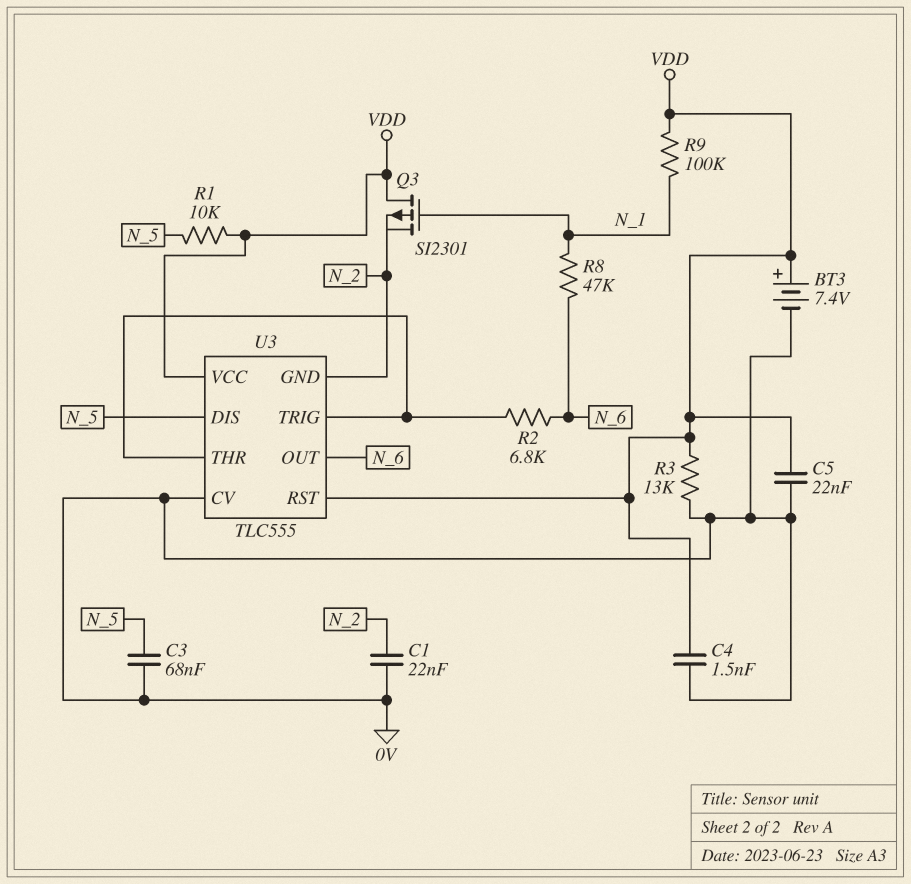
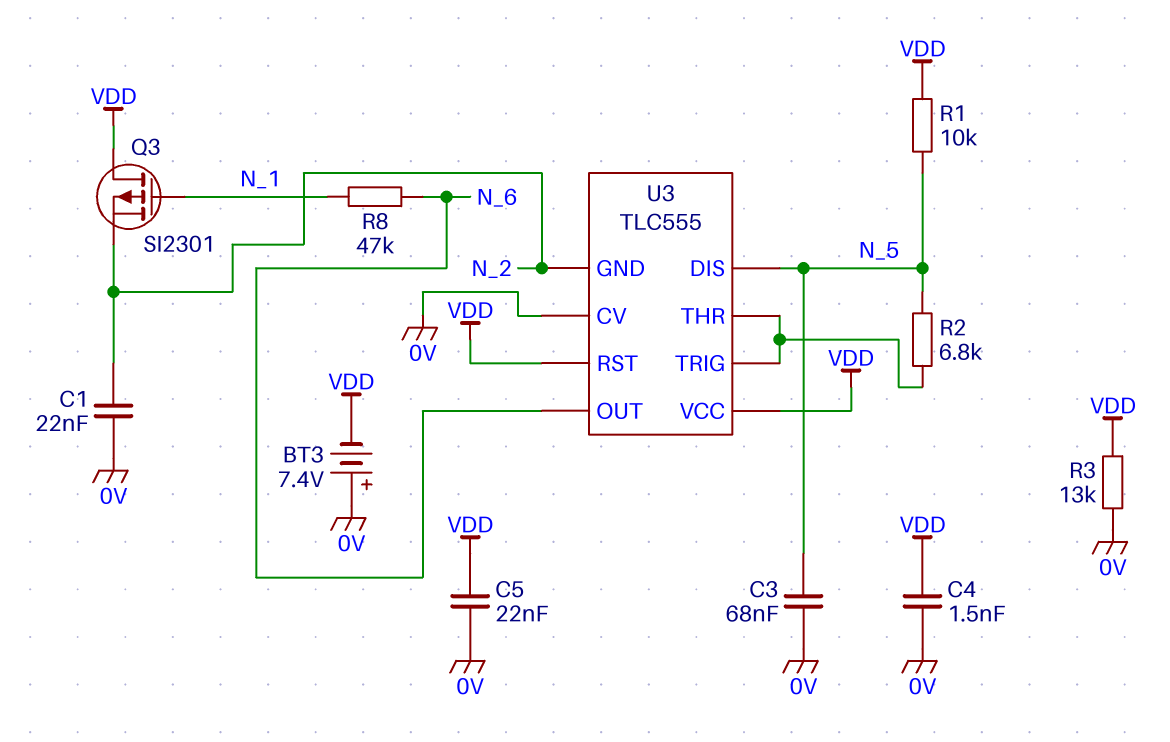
BT3: 7.4V (plus VDD, minus 0V) -> 7.4V (plus 0V, minus VDD)
R2: 6.8k (N_6, U3/THR) -> 6.8k (N_5, U3/THR)
R9: 100k (N_1, VDD) -> none

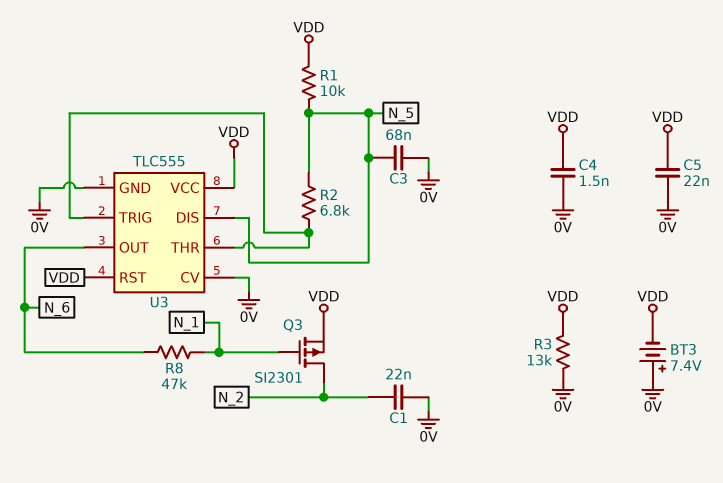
Q3: PMOS SI2301 (G N_1, D VDD, S N_2) -> PMOS SI2301 (G N_1, D N_2, S VDD)
U3 pin GND: N_2 -> 0V

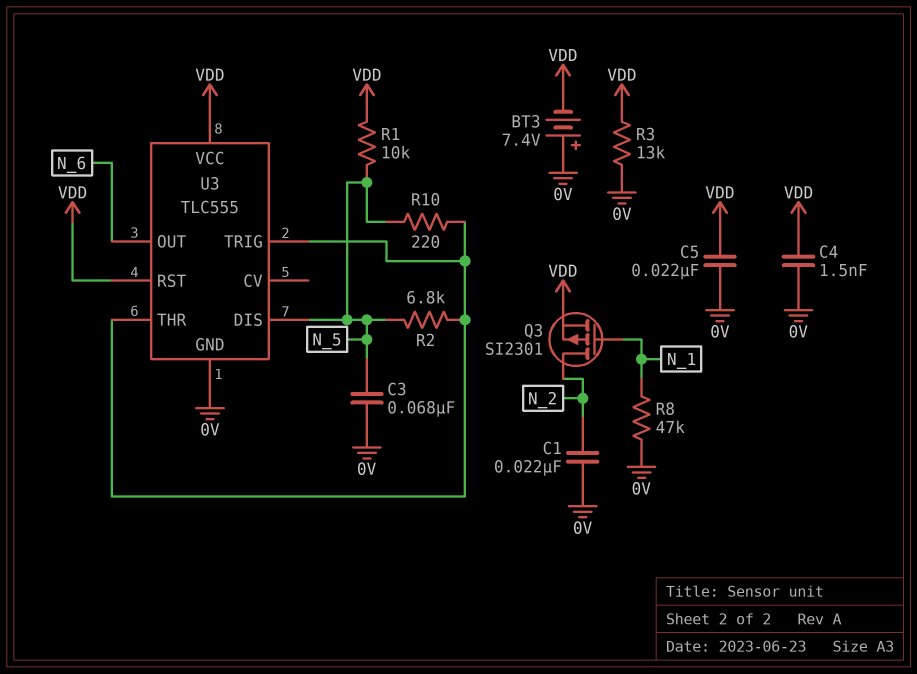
R8: 47k (N_1, N_6) -> 47k (0V, N_1)
R10: none -> 220 (N_5, U3/THR)
U3 pin CV: 0V -> none

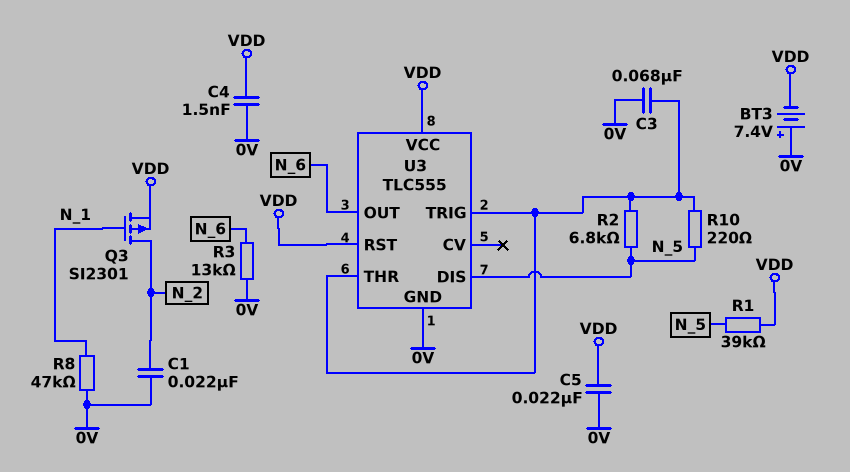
C3: 68nF (0V, N_5) -> 68nF (0V, U3/THR)
R1: 10k (N_5, VDD) -> 39k (N_5, VDD)
R3: 13k (0V, VDD) -> 13k (0V, N_6)

